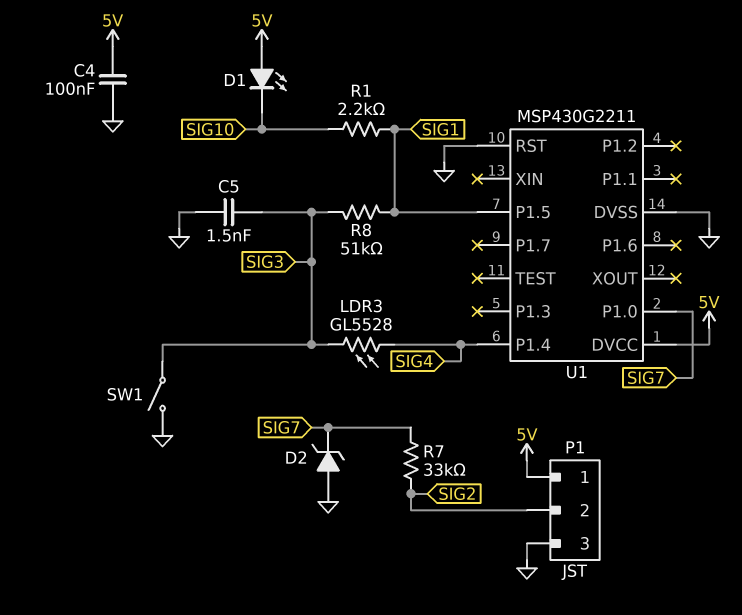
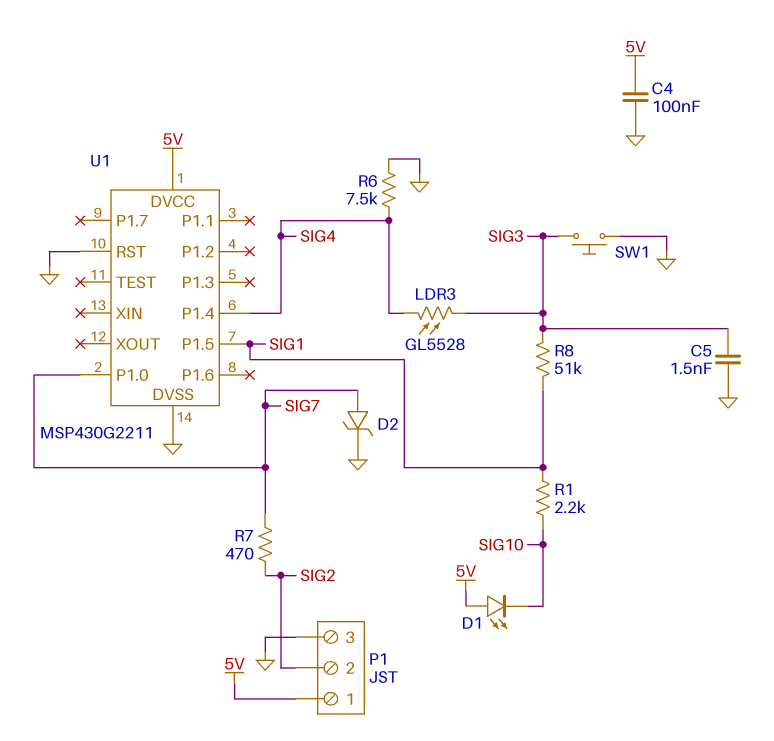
D2: zener (A GND, K SIG7) -> zener (A SIG7, K GND)
R6: none -> 7.5k (GND, SIG4)
R7: 33k (SIG2, SIG7) -> 470 (SIG2, SIG7)
SW1: switch (GND, SIG3) -> button (GND, SIG3)

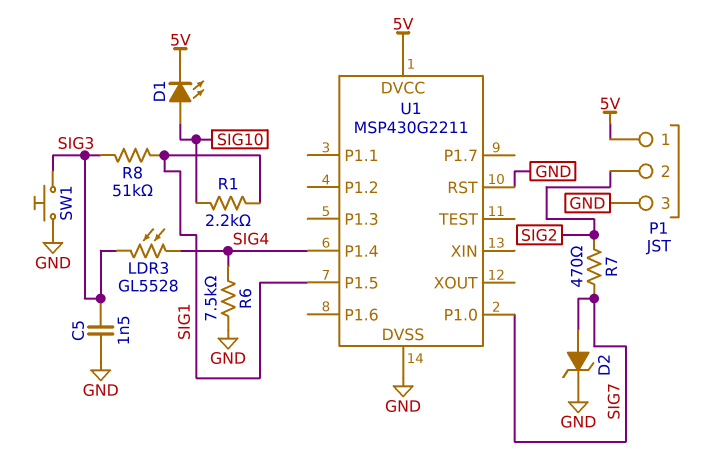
C4: 100nF (5V, GND) -> none
D1: LED (A 5V, K SIG10) -> LED (A SIG10, K 5V)

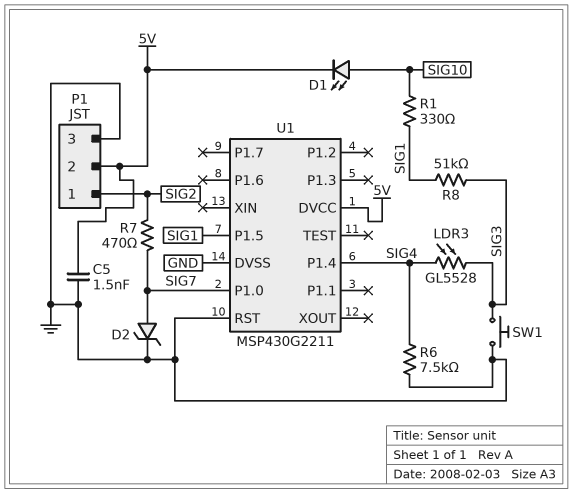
C5: 1.5nF (GND, SIG3) -> 1.5nF (5V, GND)
P1 pin 1: 5V -> SIG2
P1 pin 2: SIG2 -> 5V
R1: 2.2k (SIG1, SIG10) -> 330 (SIG1, SIG10)

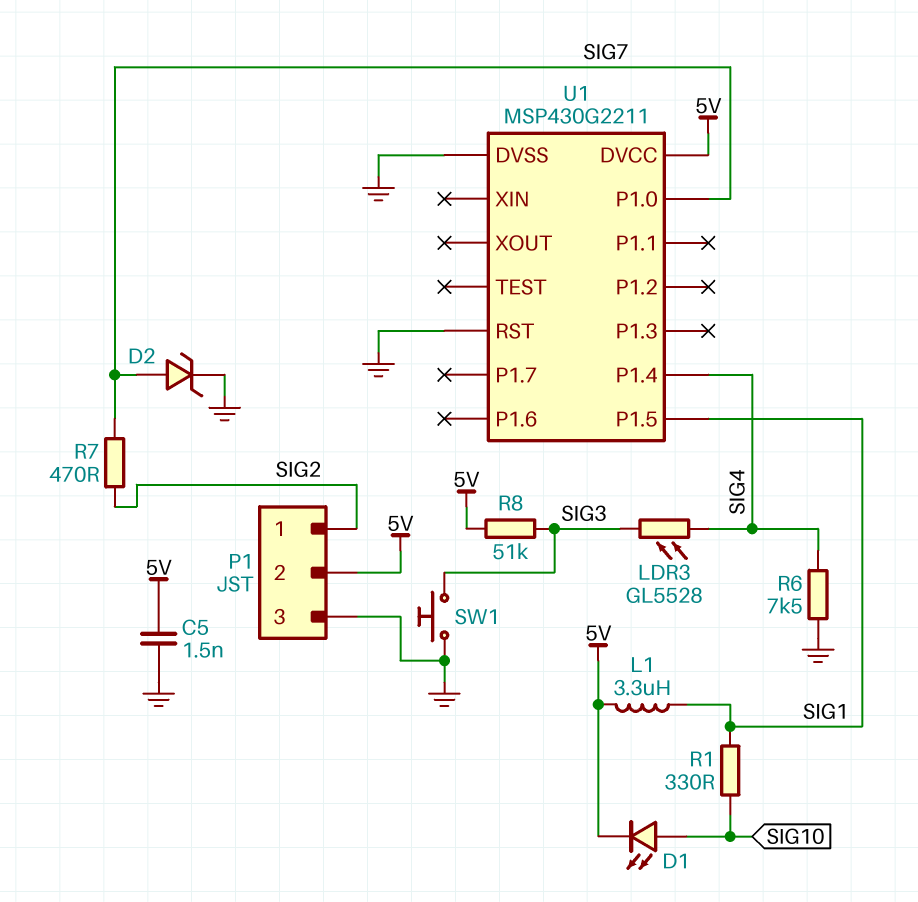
L1: none -> 3.3uH (5V, SIG1)
R8: 51k (SIG1, SIG3) -> 51k (5V, SIG3)

